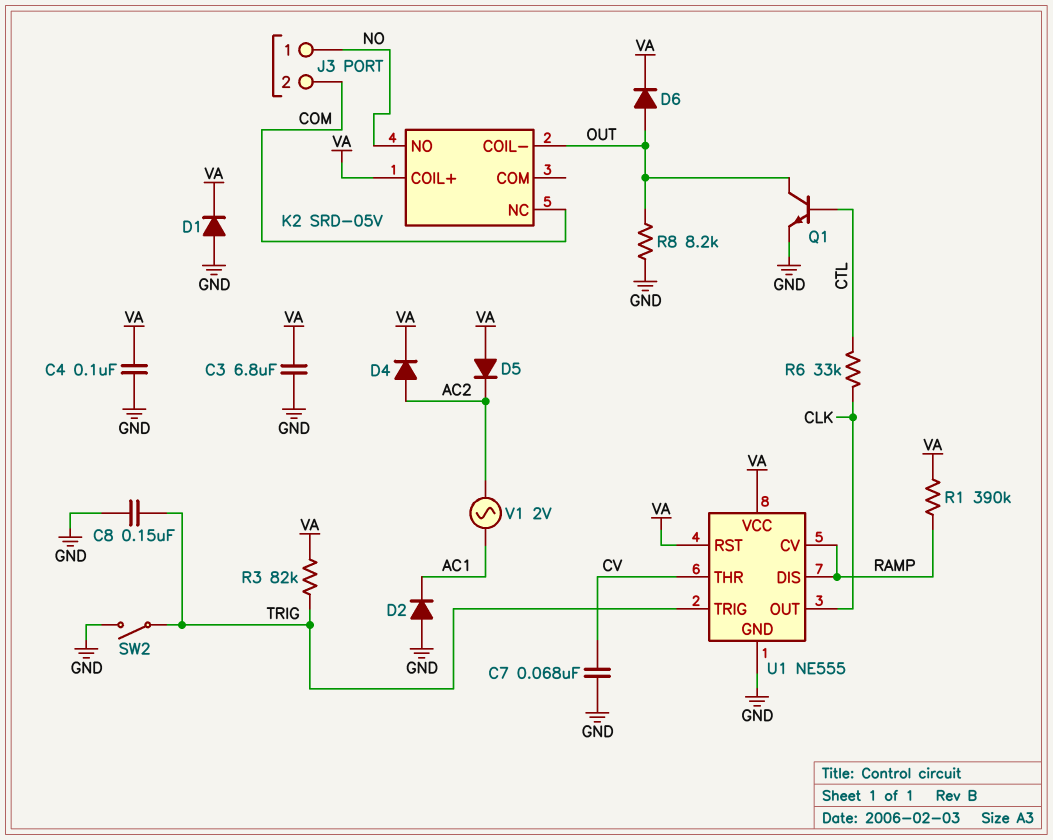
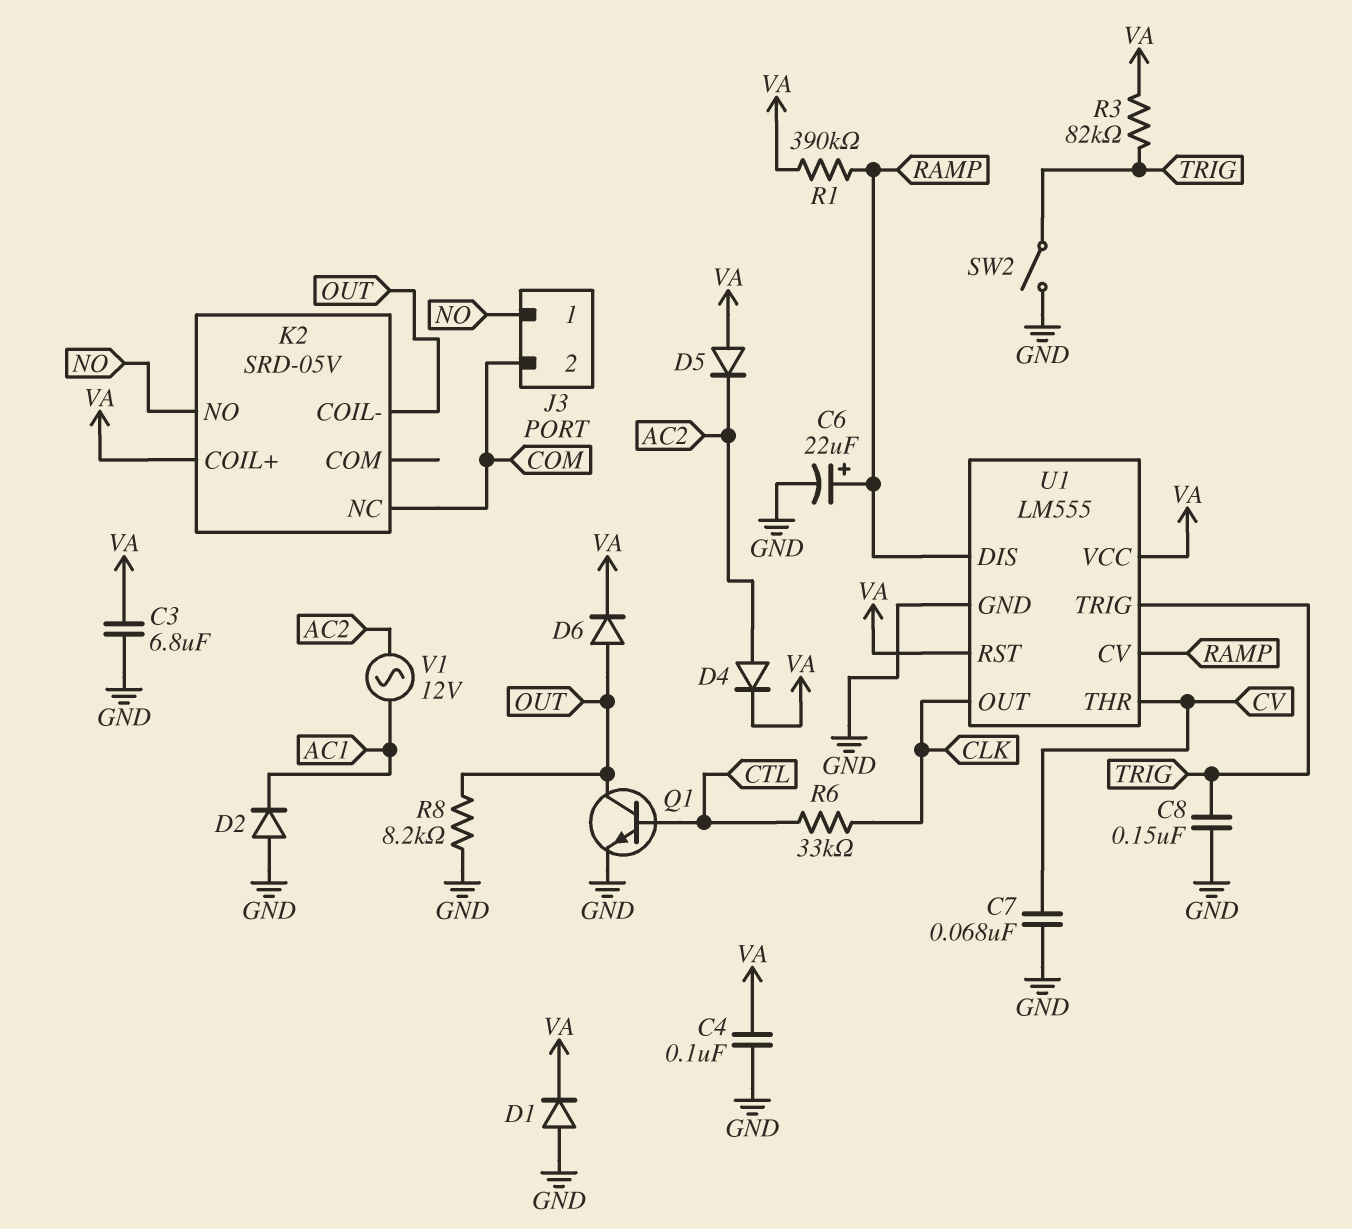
C6: none -> 22uF (plus RAMP, minus GND)
U1: NE555 -> LM555
V1: AC 2V (AC1, AC2) -> AC 12V (AC1, AC2)

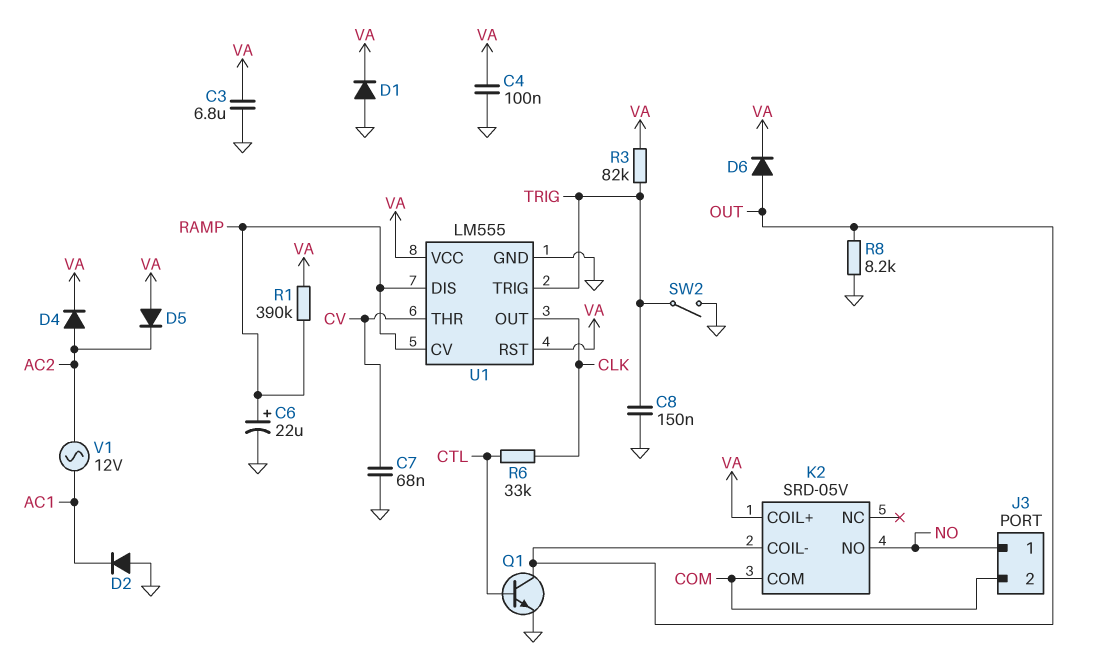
K2 pin COM: none -> COM
K2 pin NC: COM -> none

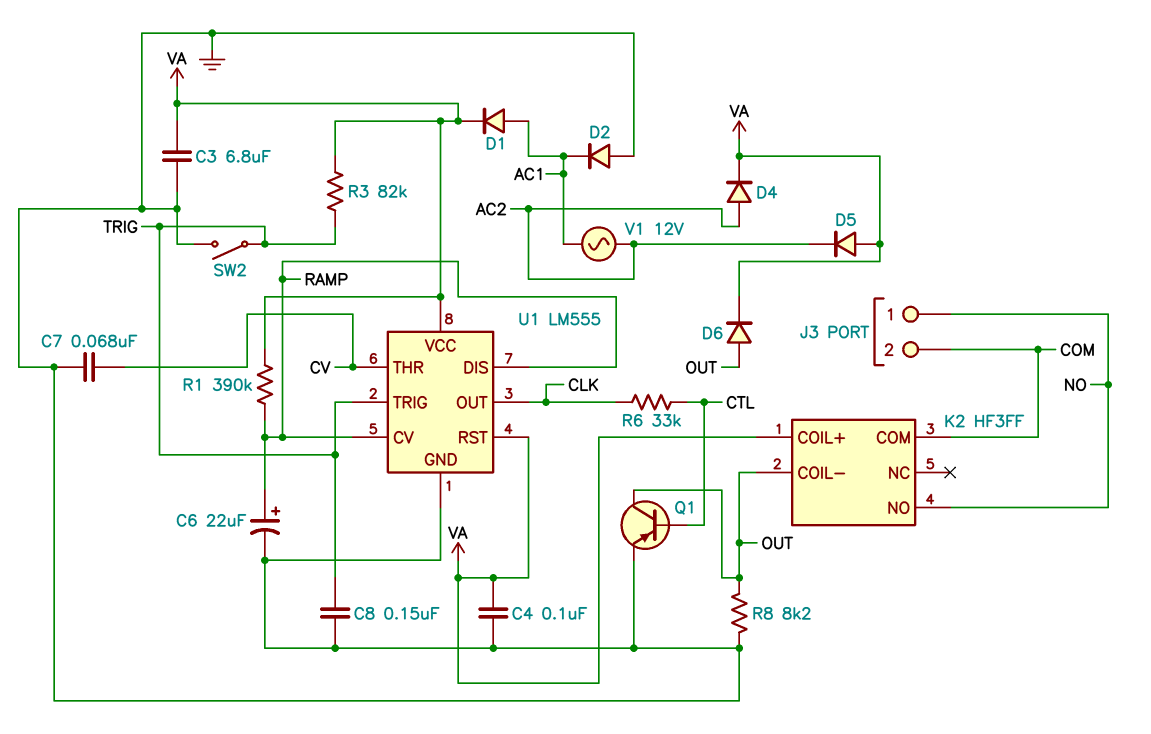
D1: diode (A GND, K VA) -> diode (A AC1, K VA)
K2: SRD-05V -> HF3FF
Q1: NPN (B CTL, C OUT, E GND) -> PNP (B CTL, C OUT, E GND)

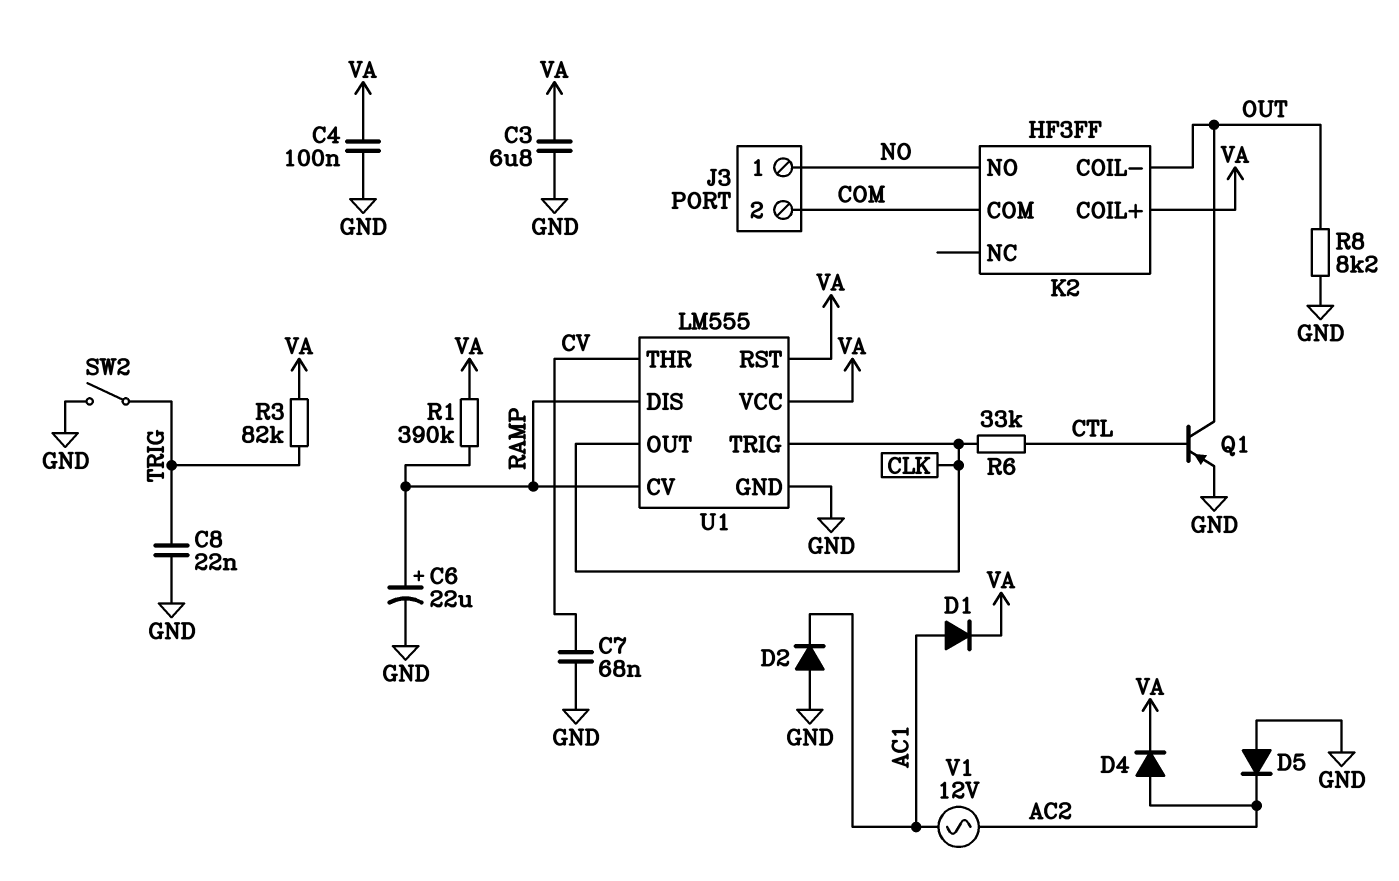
C8: 150nF (GND, TRIG) -> 22nF (GND, TRIG)
D5: diode (A VA, K AC2) -> diode (A GND, K AC2)
D6: diode (A OUT, K VA) -> none
U1 pin TRIG: TRIG -> CLK

